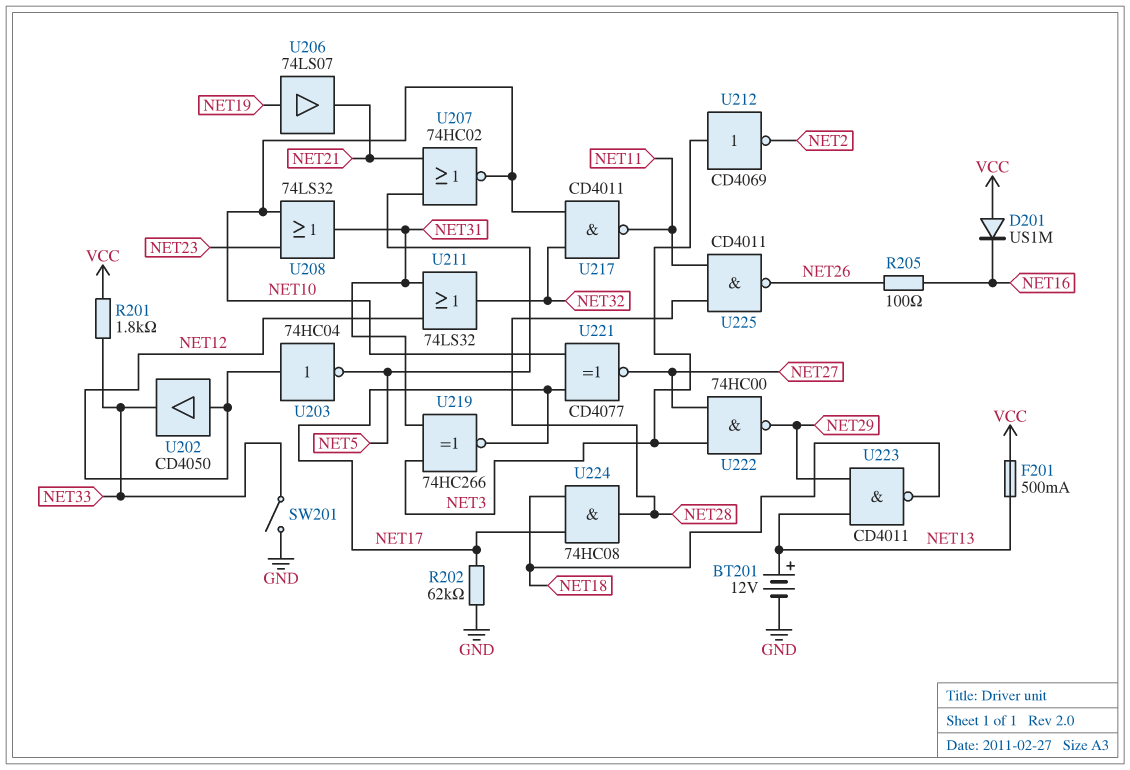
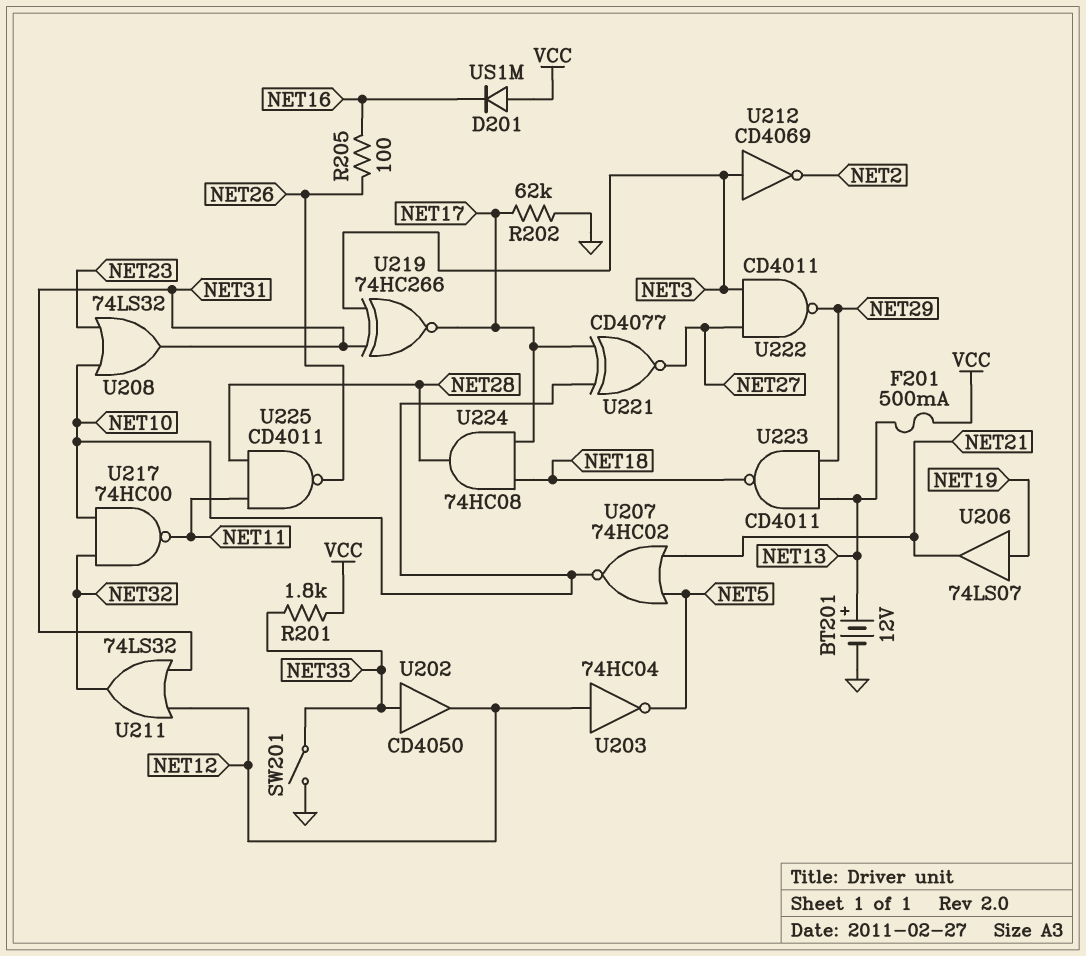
U202: buffer CD4050 (in NET12, out NET33) -> buffer CD4050 (in NET33, out NET12)
U217: NAND CD4011 (in NET10, in NET32, out NET11) -> NAND 74HC00 (in NET10, in NET32, out NET11)
U222: NAND 74HC00 (in NET3, in NET27, out NET29) -> NAND CD4011 (in NET3, in NET27, out NET29)

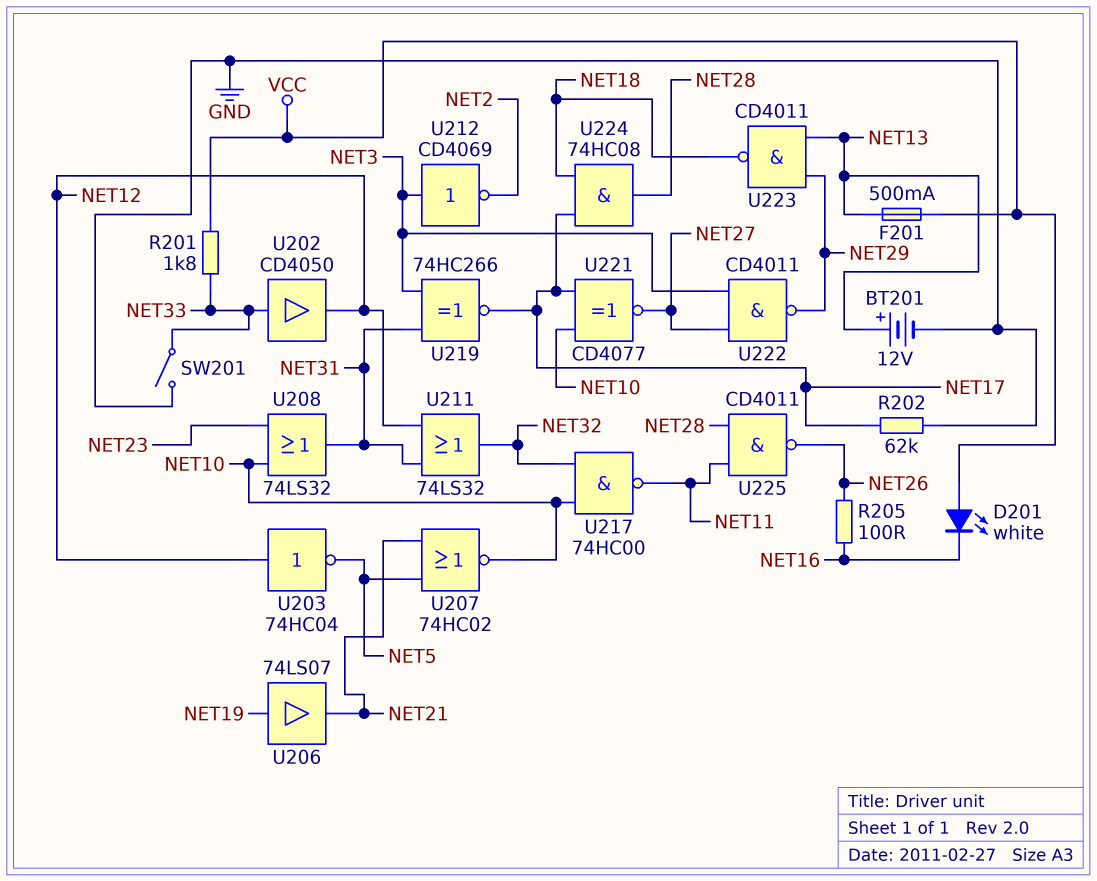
D201: diode US1M (A VCC, K NET16) -> LED white (A VCC, K NET16)

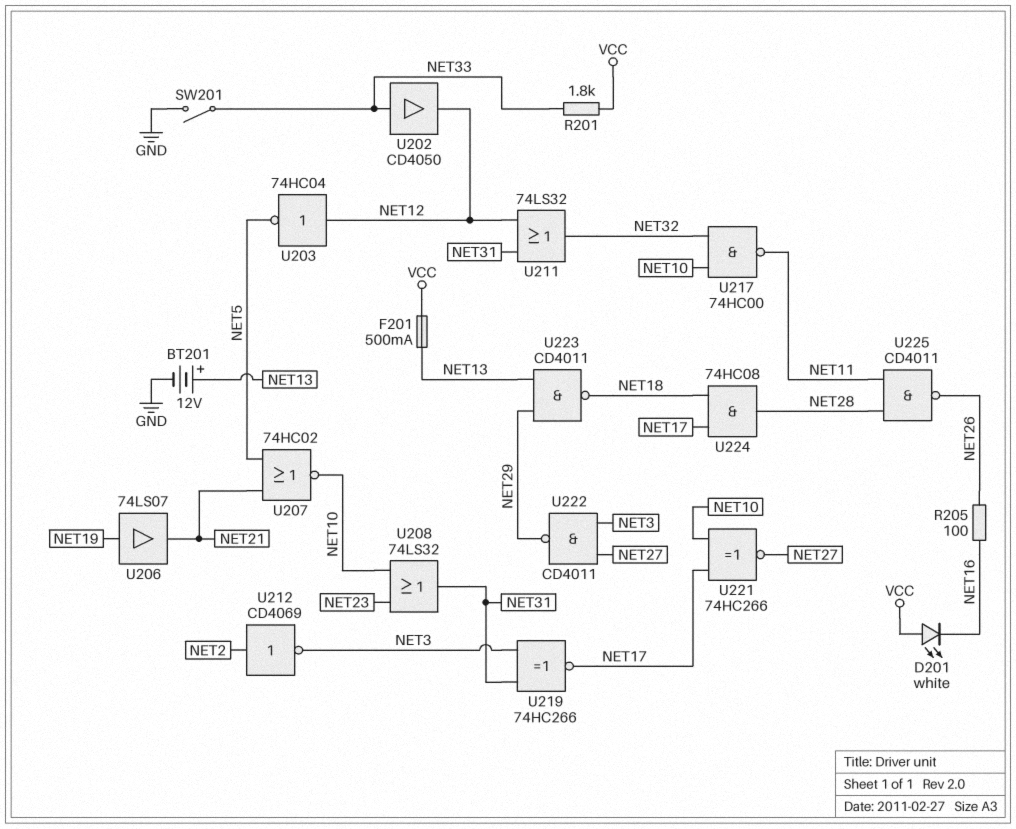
R202: 62k (GND, NET17) -> none
U212: NOT CD4069 (in NET3, out NET2) -> NOT CD4069 (in NET2, out NET3)
U221: XNOR CD4077 (in NET10, in NET17, out NET27) -> XNOR 74HC266 (in NET10, in NET17, out NET27)

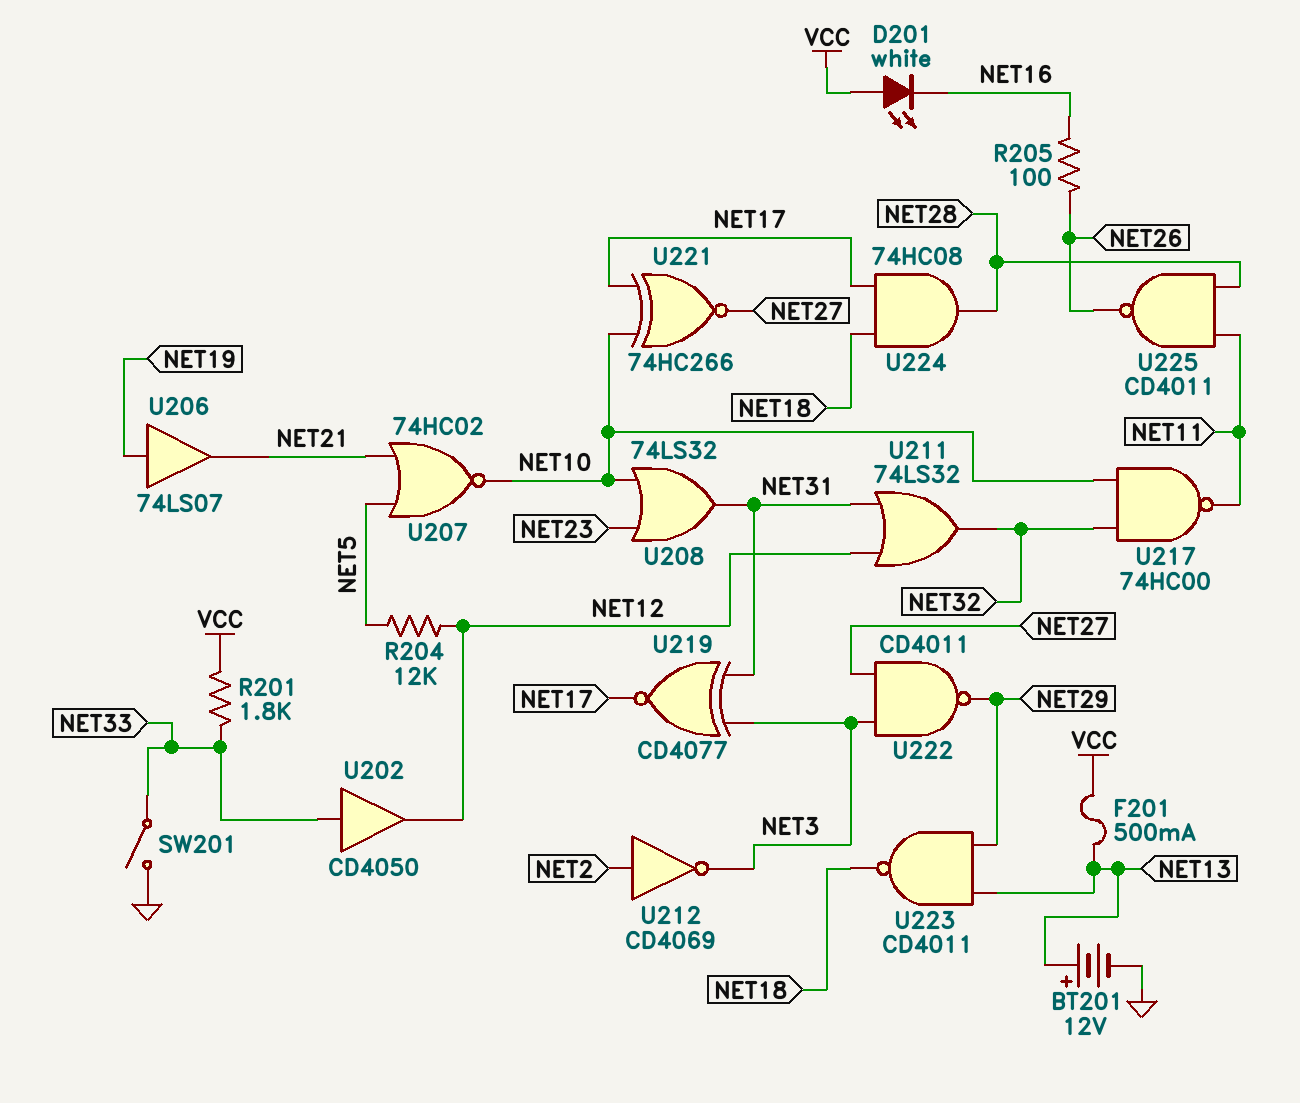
R204: none -> 12k (NET5, NET12)
U203: NOT 74HC04 (in NET12, out NET5) -> none
U219: XNOR 74HC266 (in NET3, in NET31, out NET17) -> XNOR CD4077 (in NET3, in NET31, out NET17)

